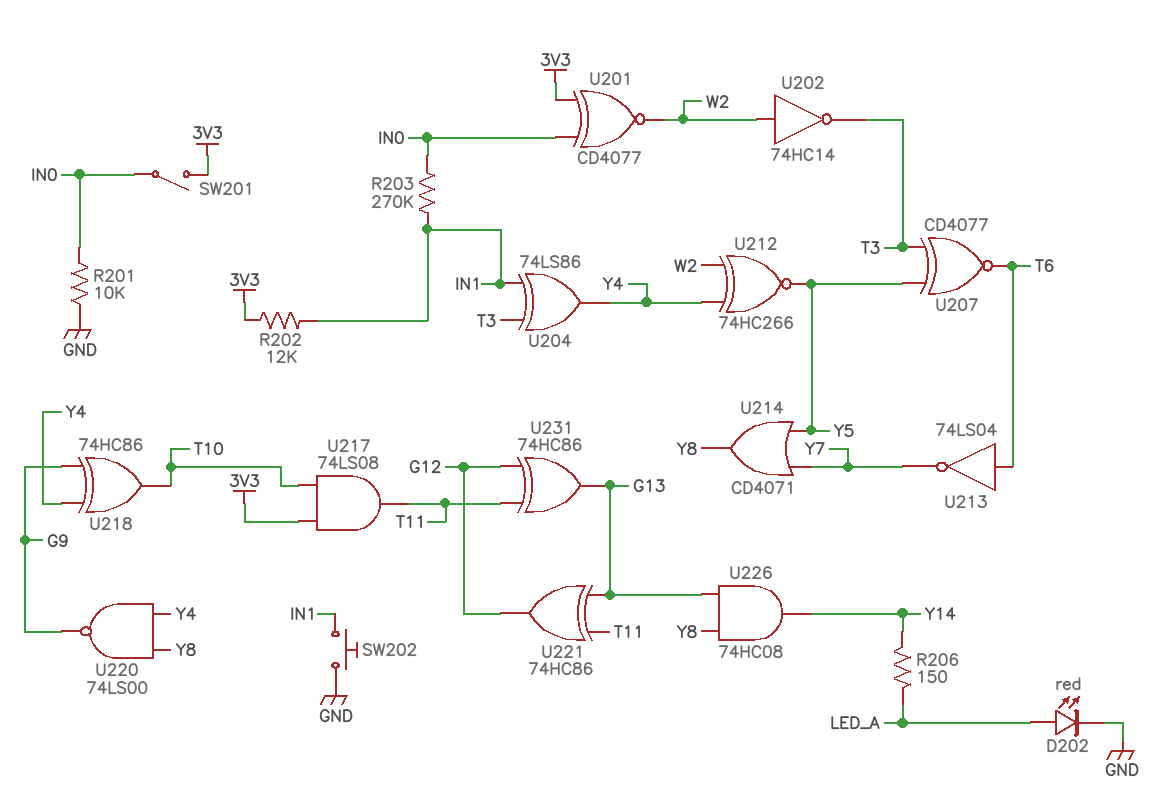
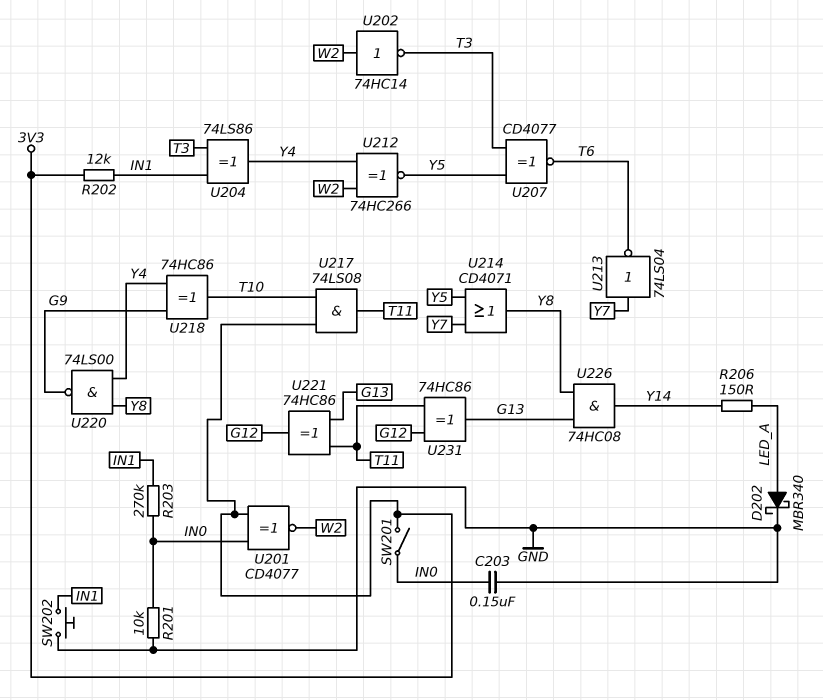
C203: none -> 150nF (GND, IN0)
D202: LED red (A LED_A, K GND) -> schottky MBR340 (A LED_A, K GND)
U213: NOT 74LS04 (in T6, out Y7) -> NOT 74LS04 (in Y7, out T6)

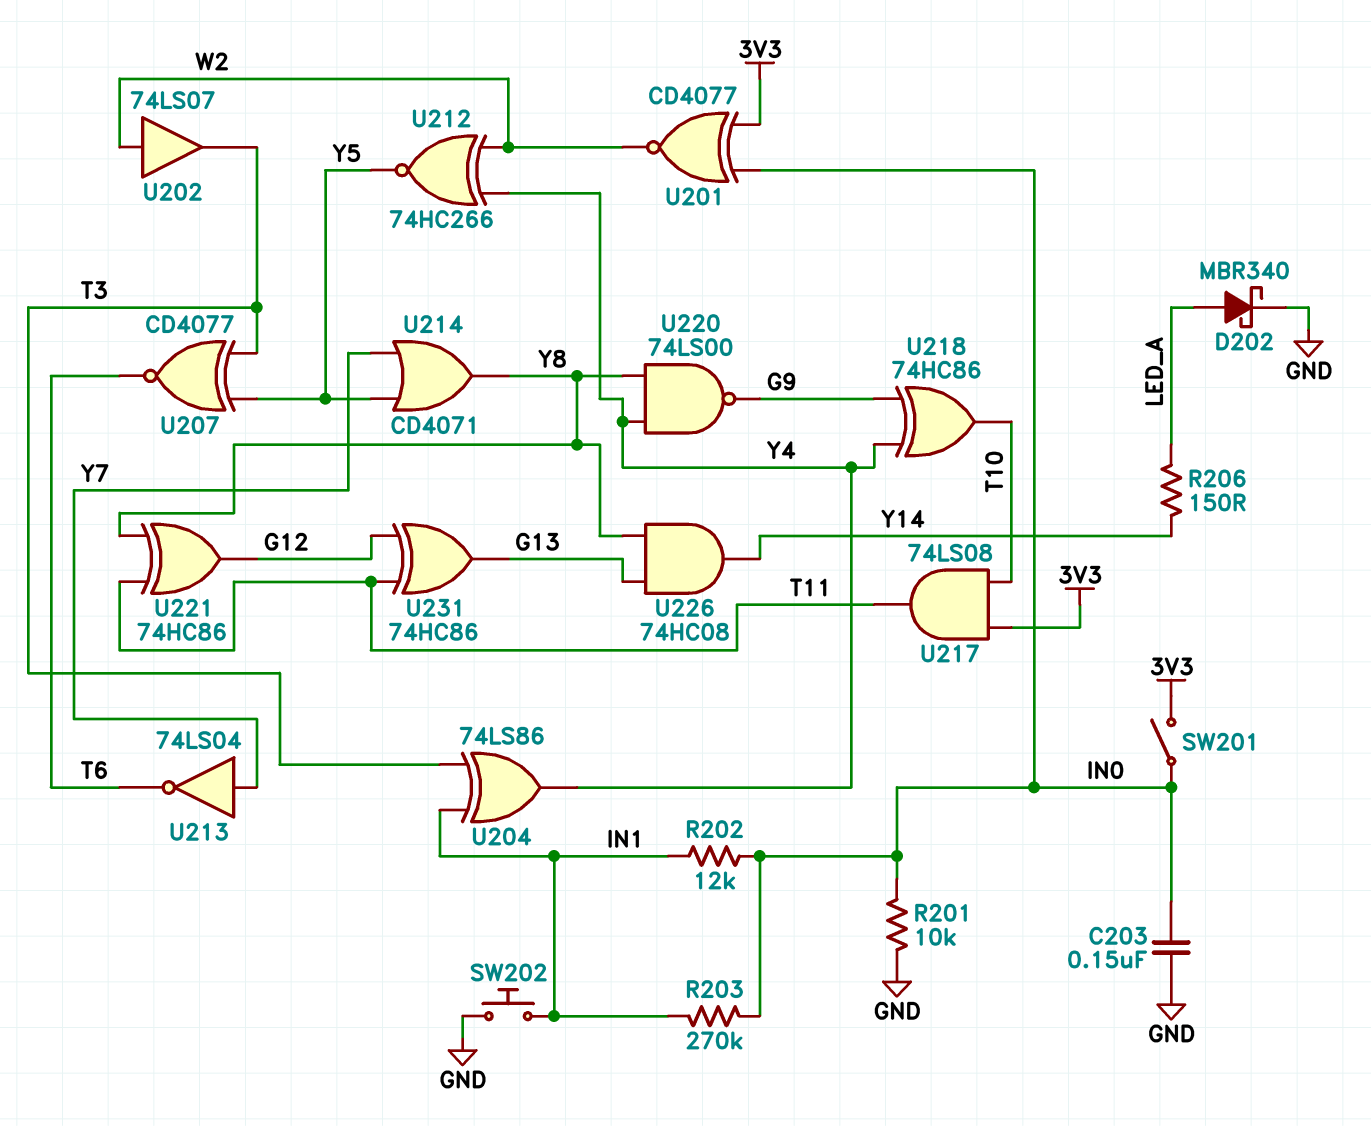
R202: 12k (3V3, IN1) -> 12k (IN0, IN1)
U202: NOT 74HC14 (in W2, out T3) -> buffer 74LS07 (in W2, out T3)
U221: XOR 74HC86 (in G13, in T11, out G12) -> XOR 74HC86 (in T11, in Y8, out G12)

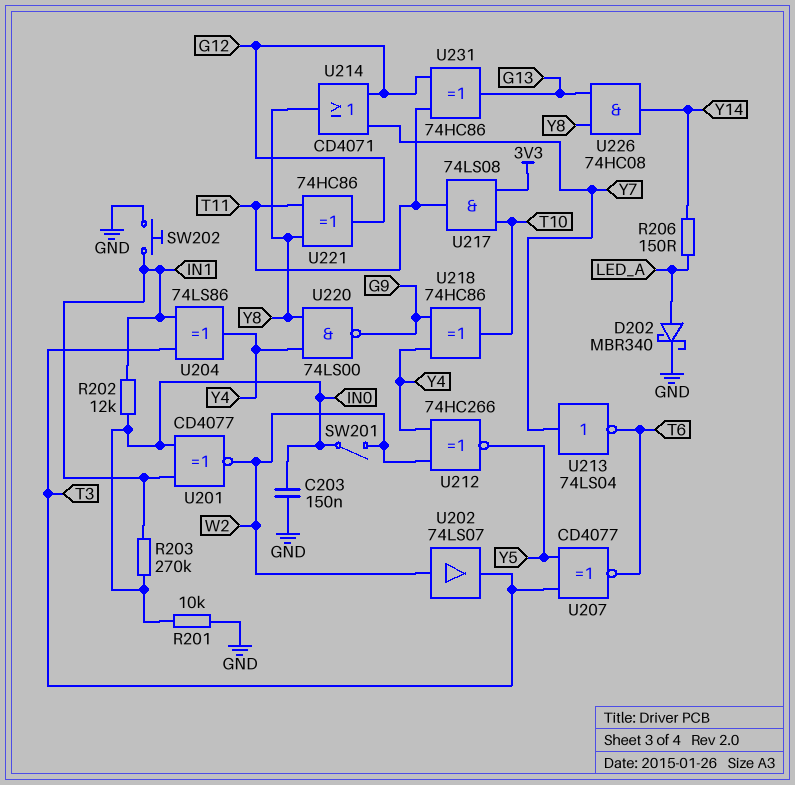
SW201: switch (3V3, IN0) -> switch (IN0, W2)
U201: XNOR CD4077 (in 3V3, in IN0, out W2) -> XNOR CD4077 (in IN0, in IN1, out W2)
U214: OR CD4071 (in Y5, in Y7, out Y8) -> OR CD4071 (in G12, in Y7, out Y8)

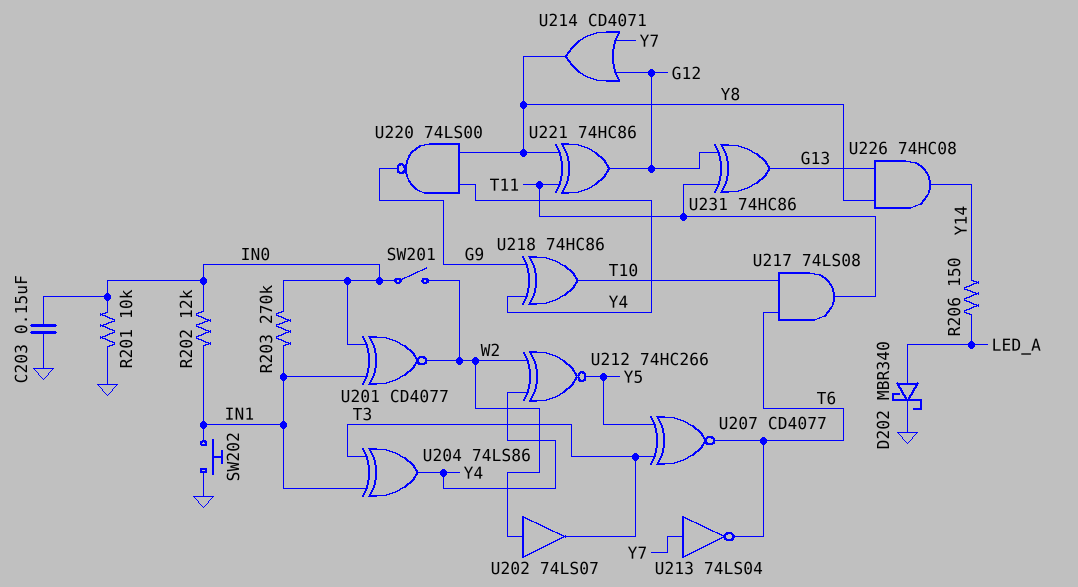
U217: AND 74LS08 (in 3V3, in T10, out T11) -> AND 74LS08 (in T6, in T10, out T11)

